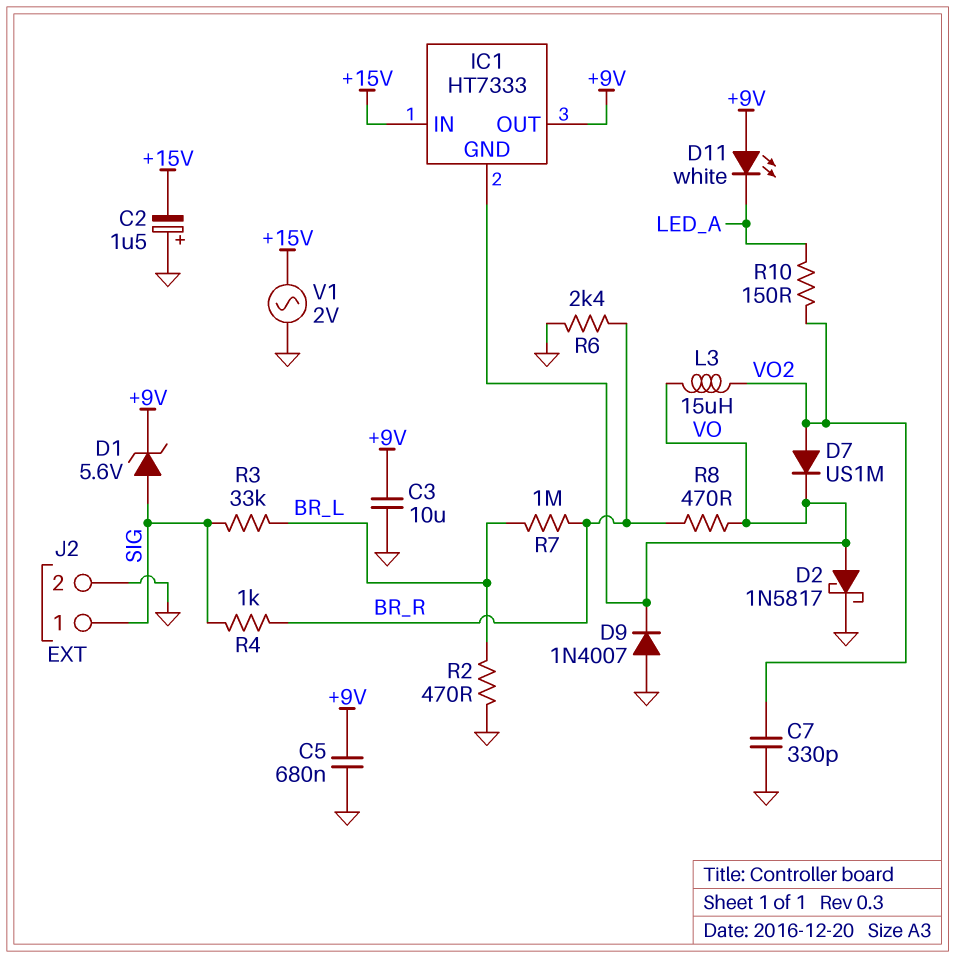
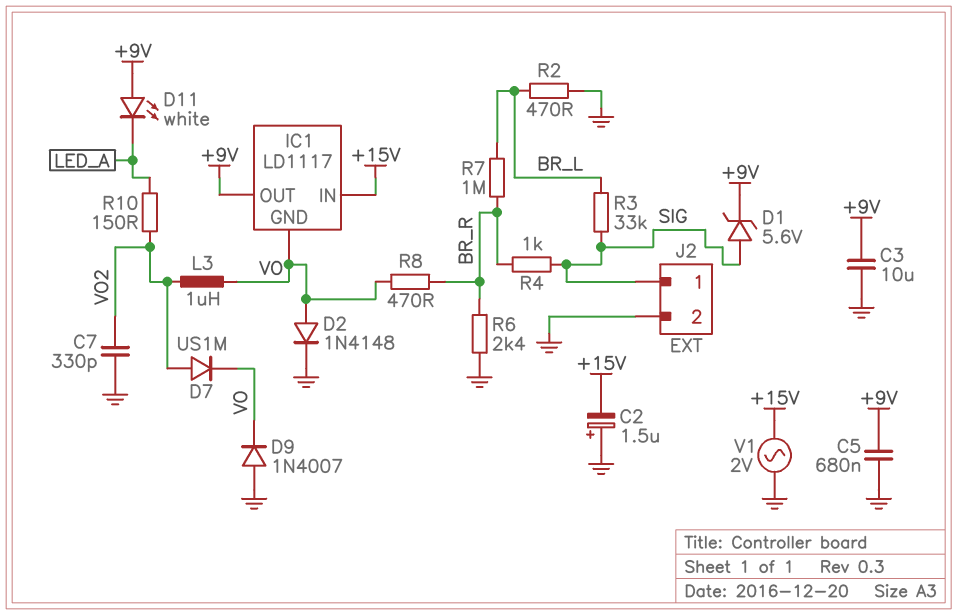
D2: schottky 1N5817 (A VO, K GND) -> diode 1N4148 (A VO, K GND)
IC1: HT7333 -> LD1117
L3: 15uH (VO, VO2) -> 1uH (VO, VO2)

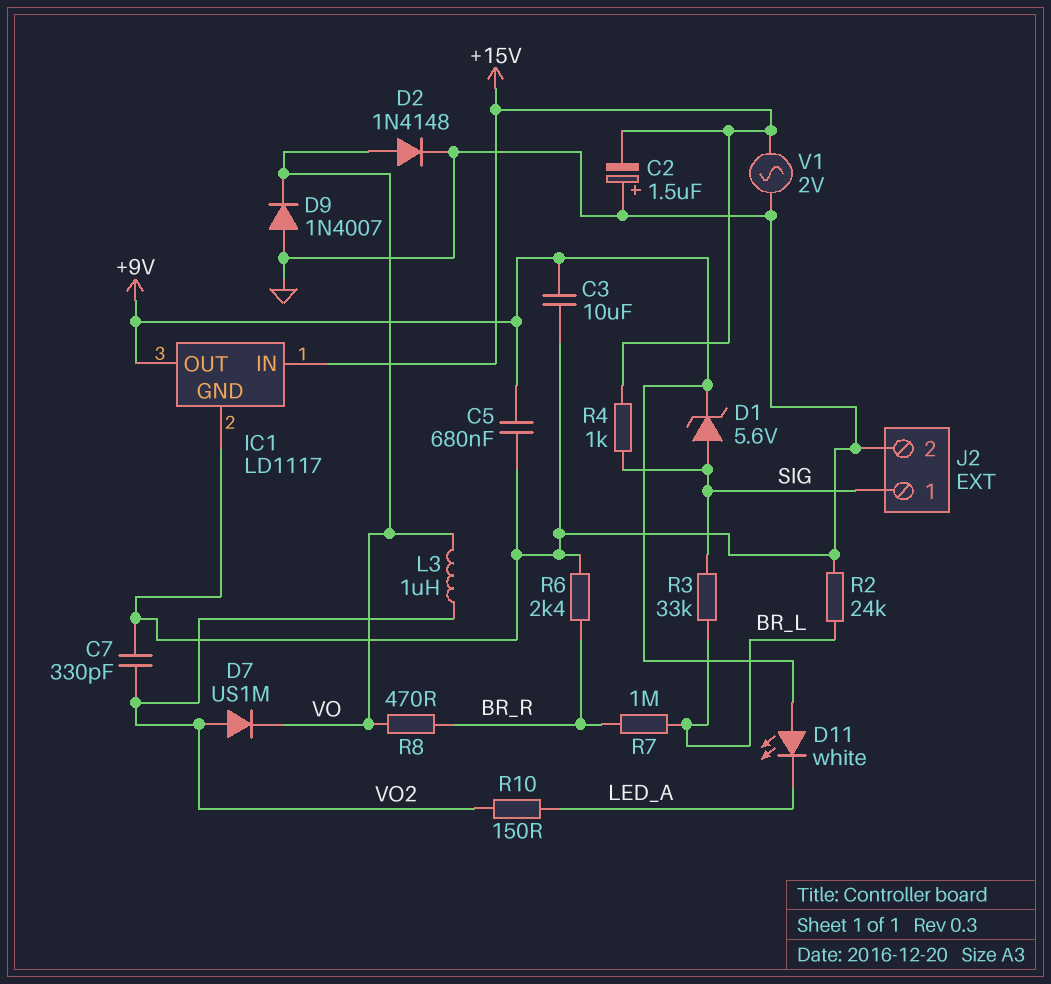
IC1 pin GND: VO -> GND
R2: 470 (BR_L, GND) -> 24k (BR_L, GND)
R4: 1k (BR_R, SIG) -> 1k (+15V, SIG)

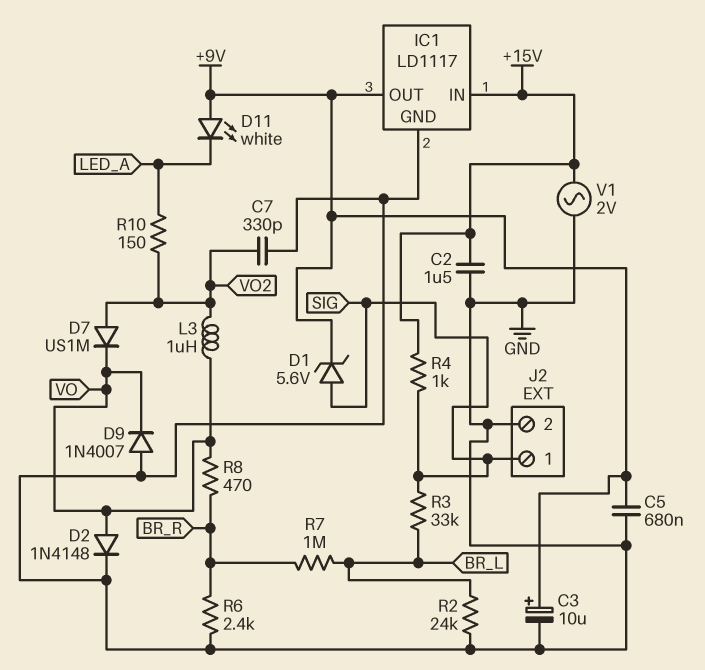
C2: 1.5uF (plus GND, minus +15V) -> 1.5uF (+15V, GND)
C3: 10uF (+9V, GND) -> 10uF (plus +9V, minus GND)

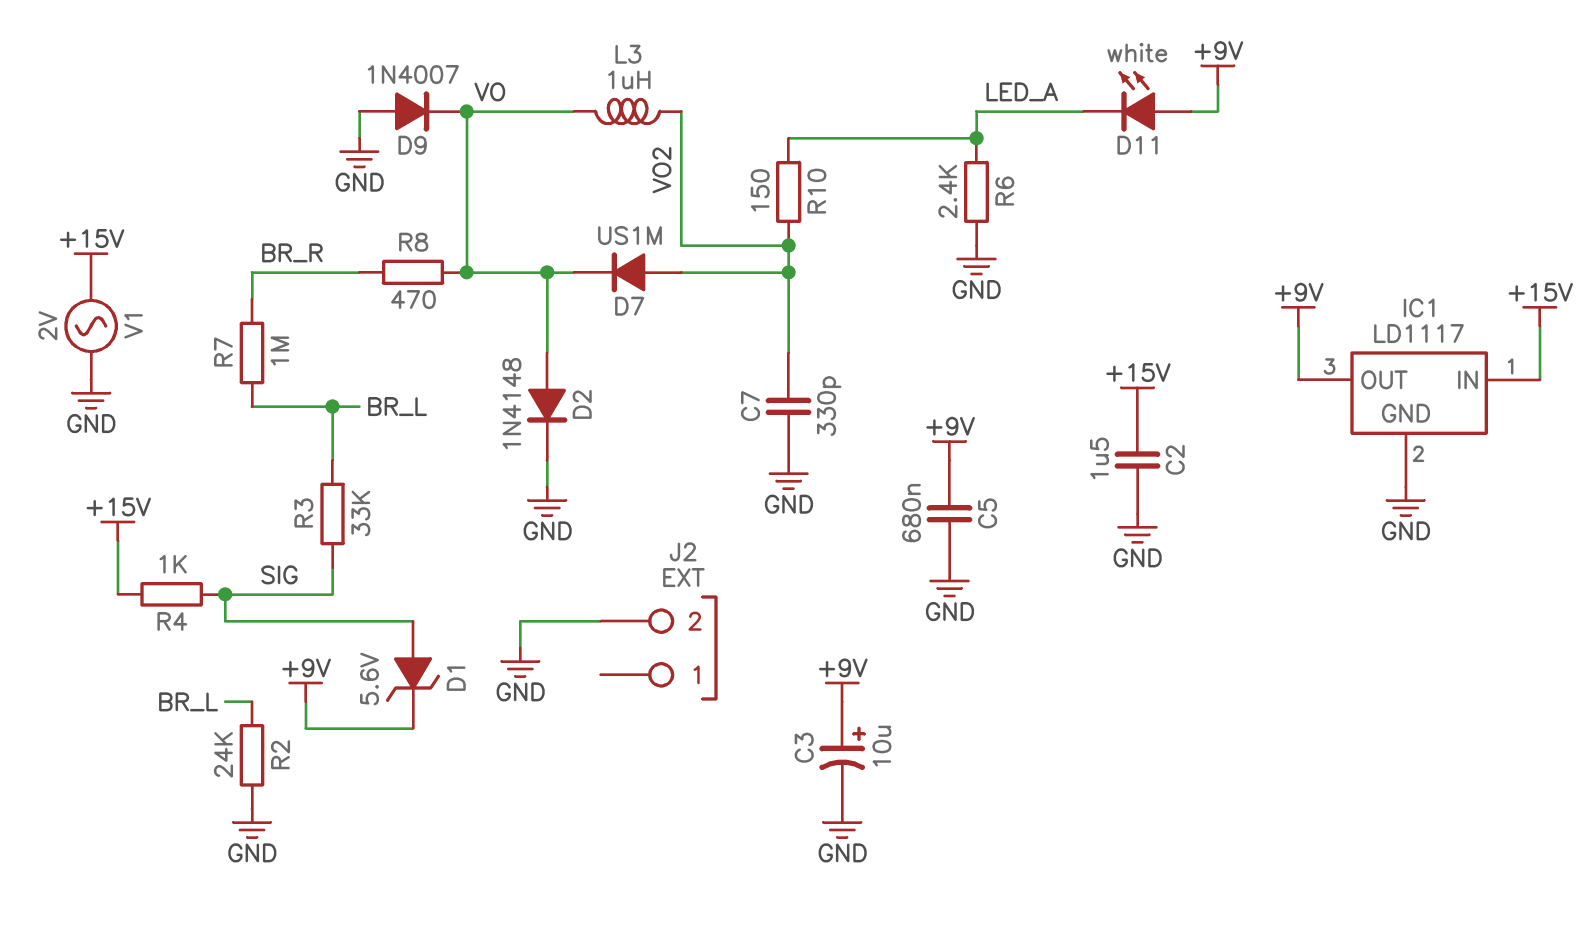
J2 pin 1: SIG -> none
R6: 2.4k (BR_R, GND) -> 2.4k (GND, LED_A)

